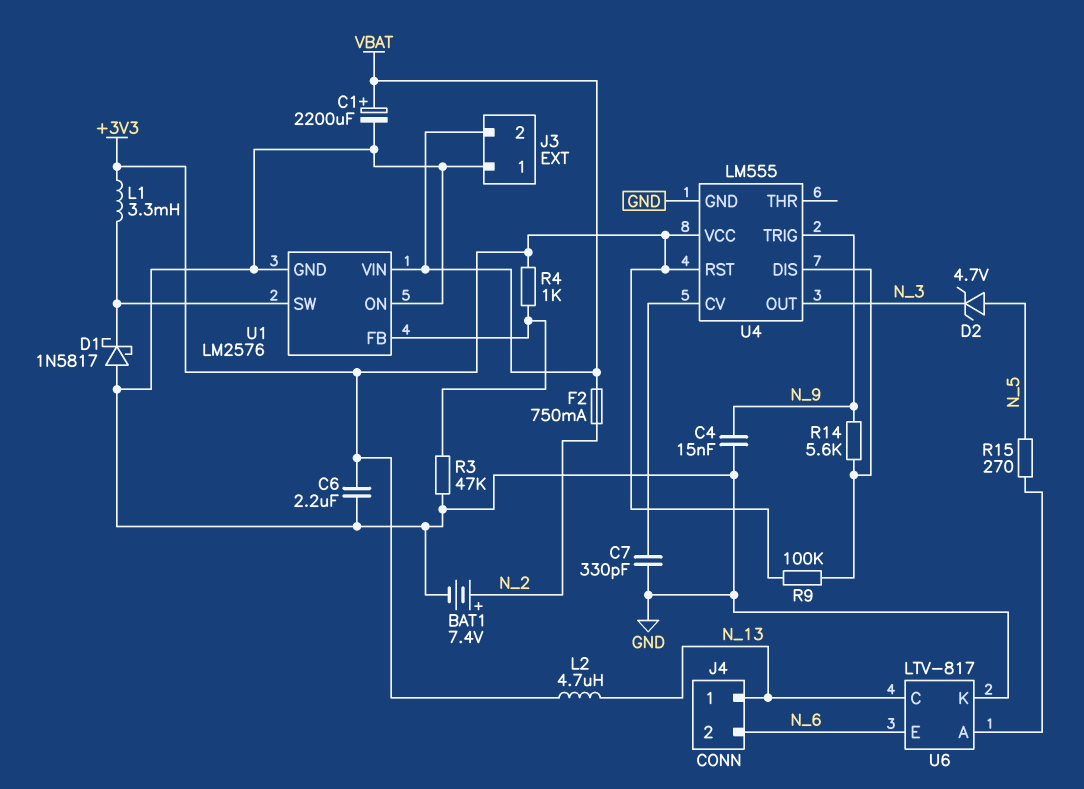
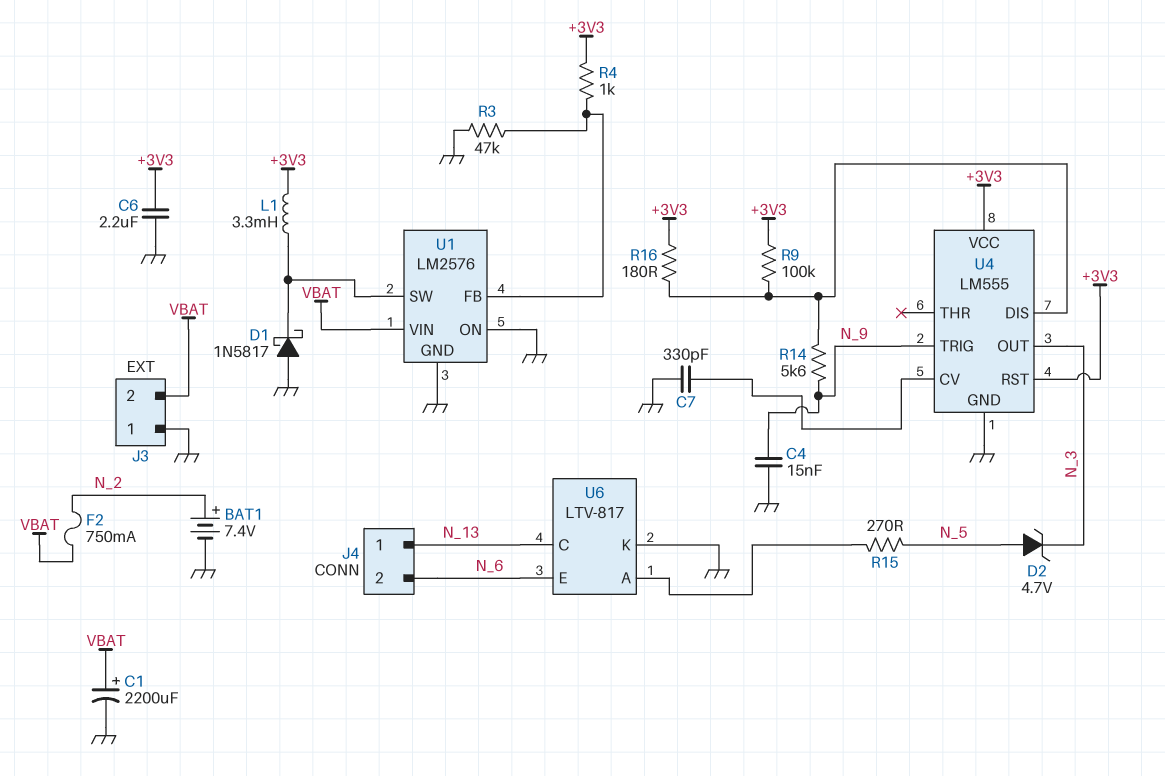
L2: 4.7uH (+3V3, N_13) -> none
R16: none -> 180 (+3V3, U4/DIS)

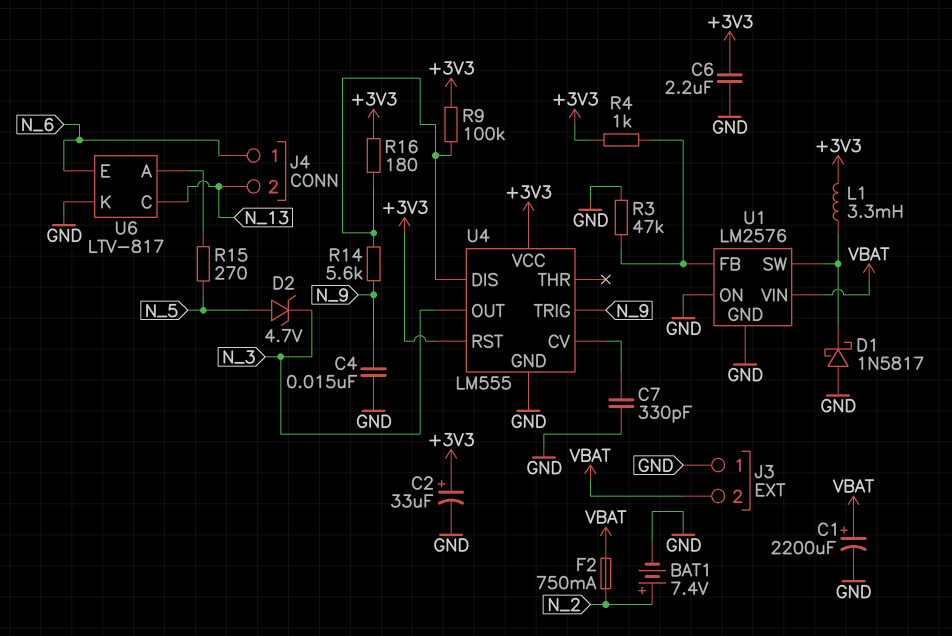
C2: none -> 33uF (plus +3V3, minus GND)
J4 pin 1: N_13 -> N_6
J4 pin 2: N_6 -> N_13

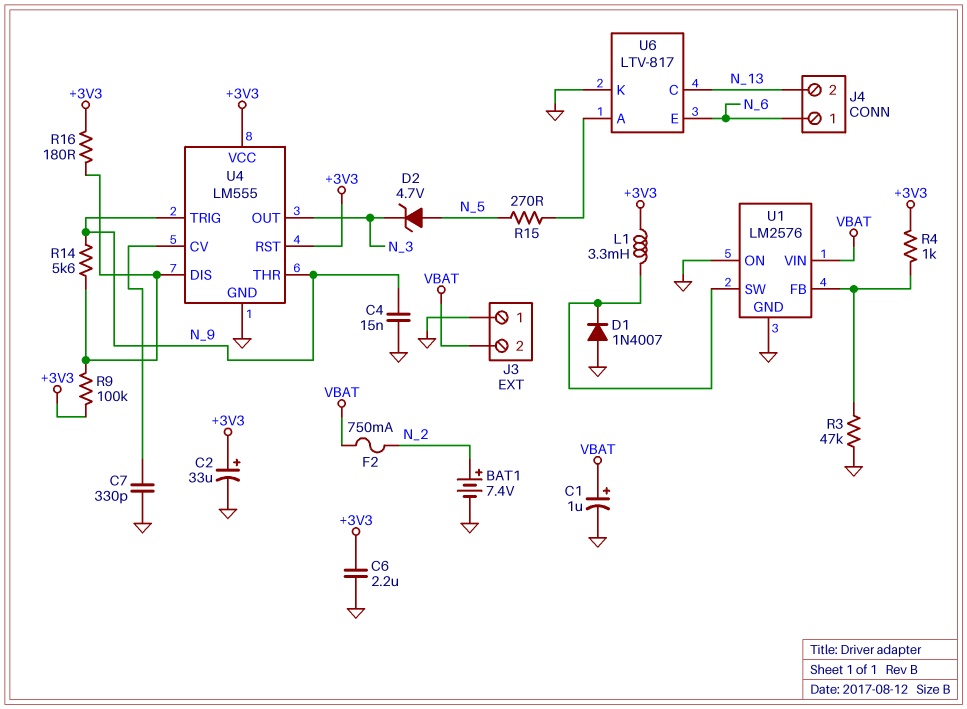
C1: 2200uF (plus VBAT, minus GND) -> 1uF (plus VBAT, minus GND)
D1: schottky 1N5817 (A GND, K U1/SW) -> diode 1N4007 (A GND, K U1/SW)
U4 pin THR: none -> N_9

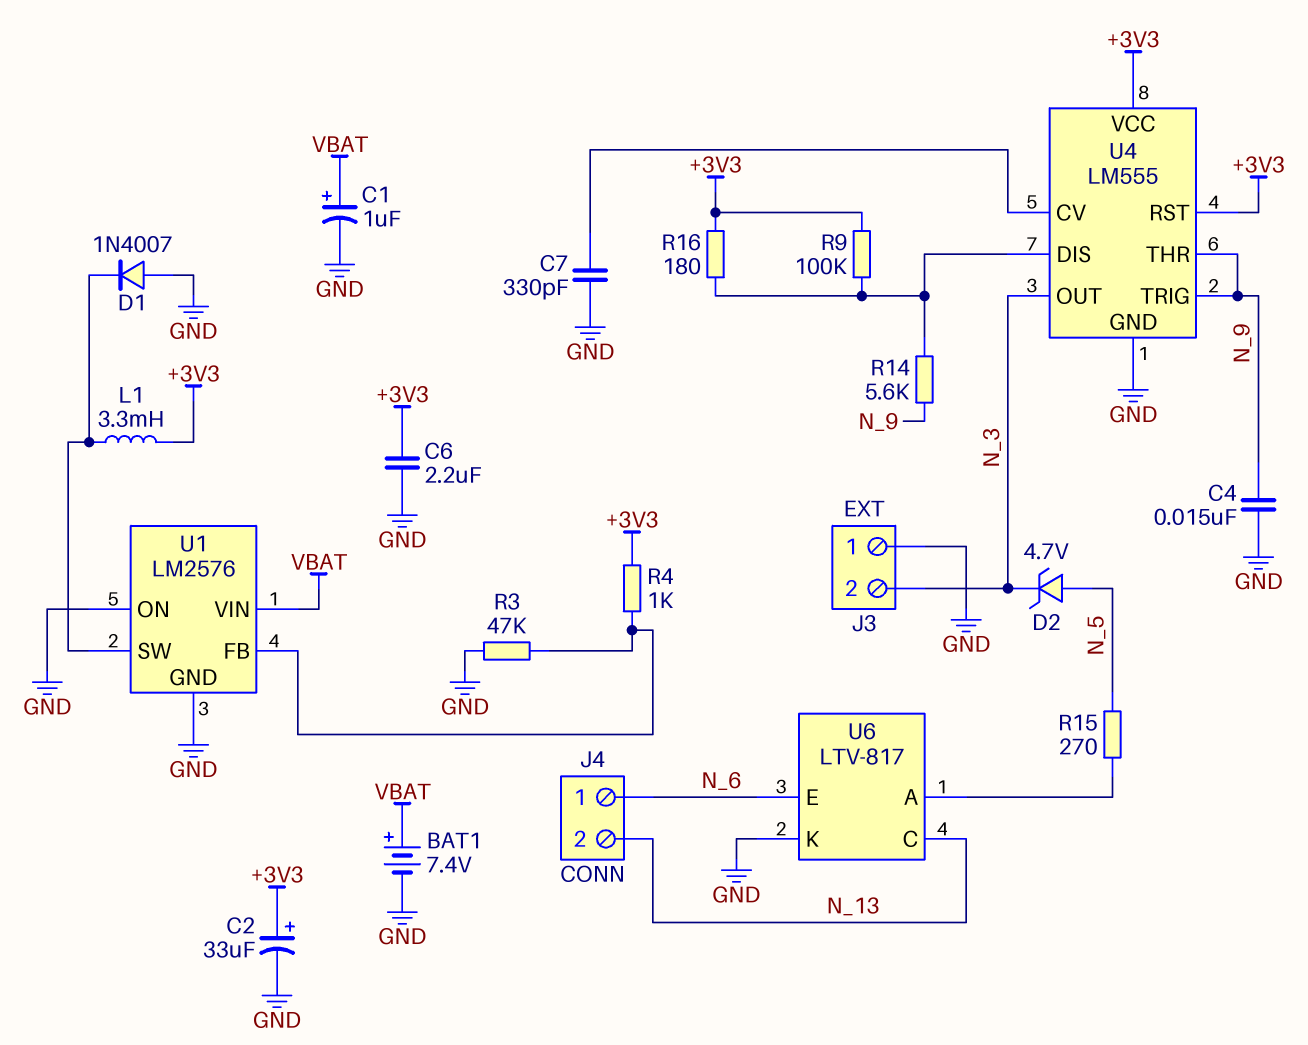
BAT1: 7.4V (plus N_2, minus GND) -> 7.4V (plus VBAT, minus GND)
F2: 750mA (N_2, VBAT) -> none
J3 pin 2: VBAT -> N_3

